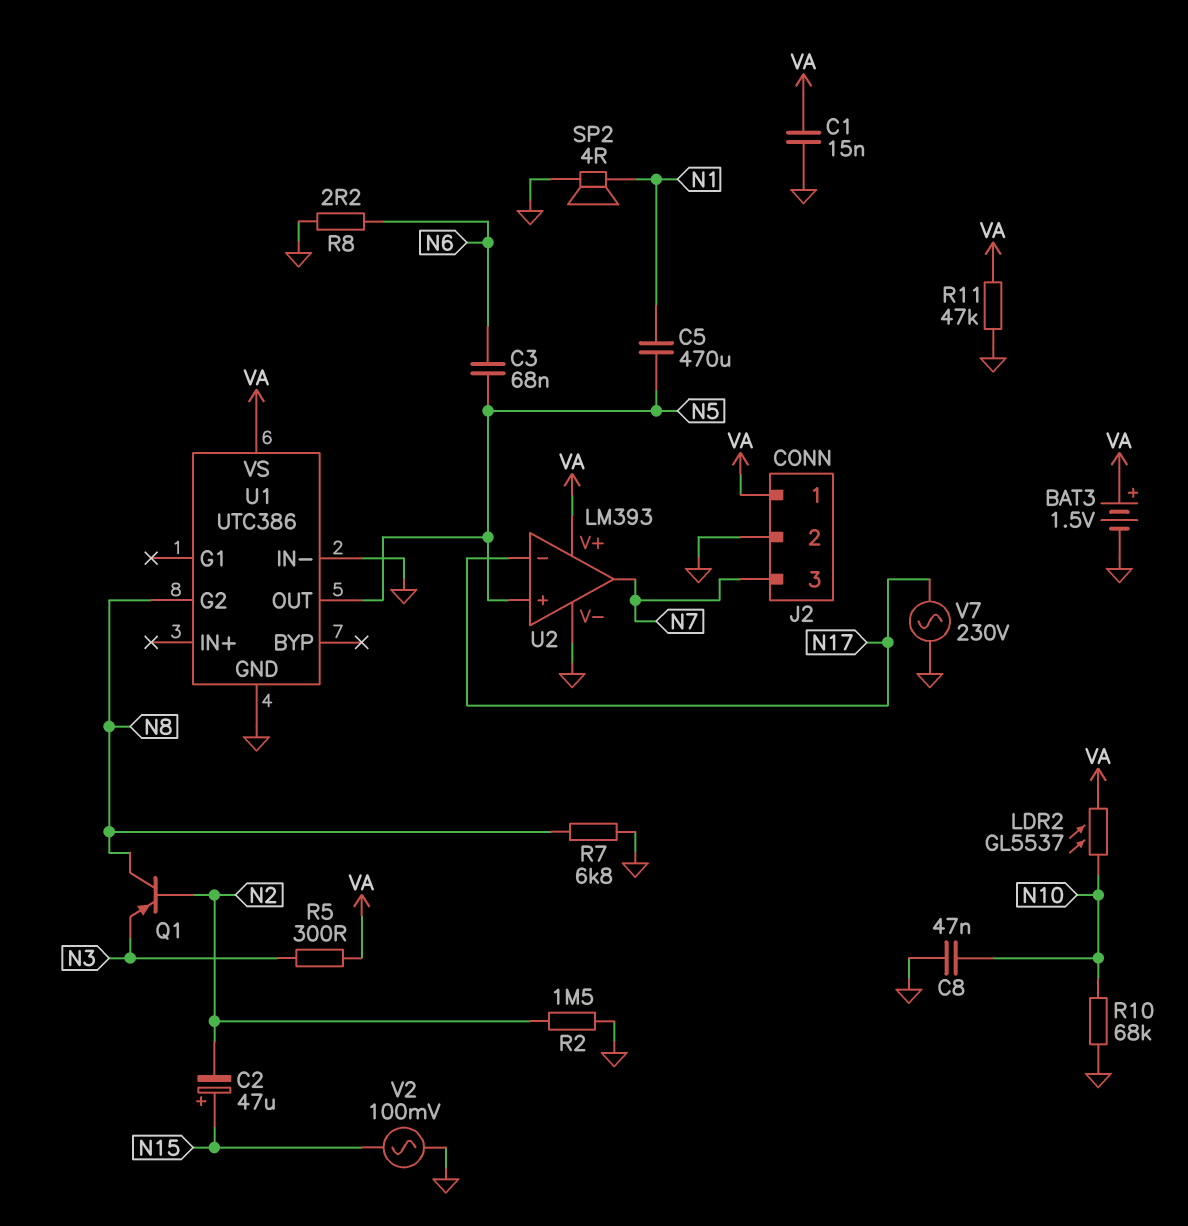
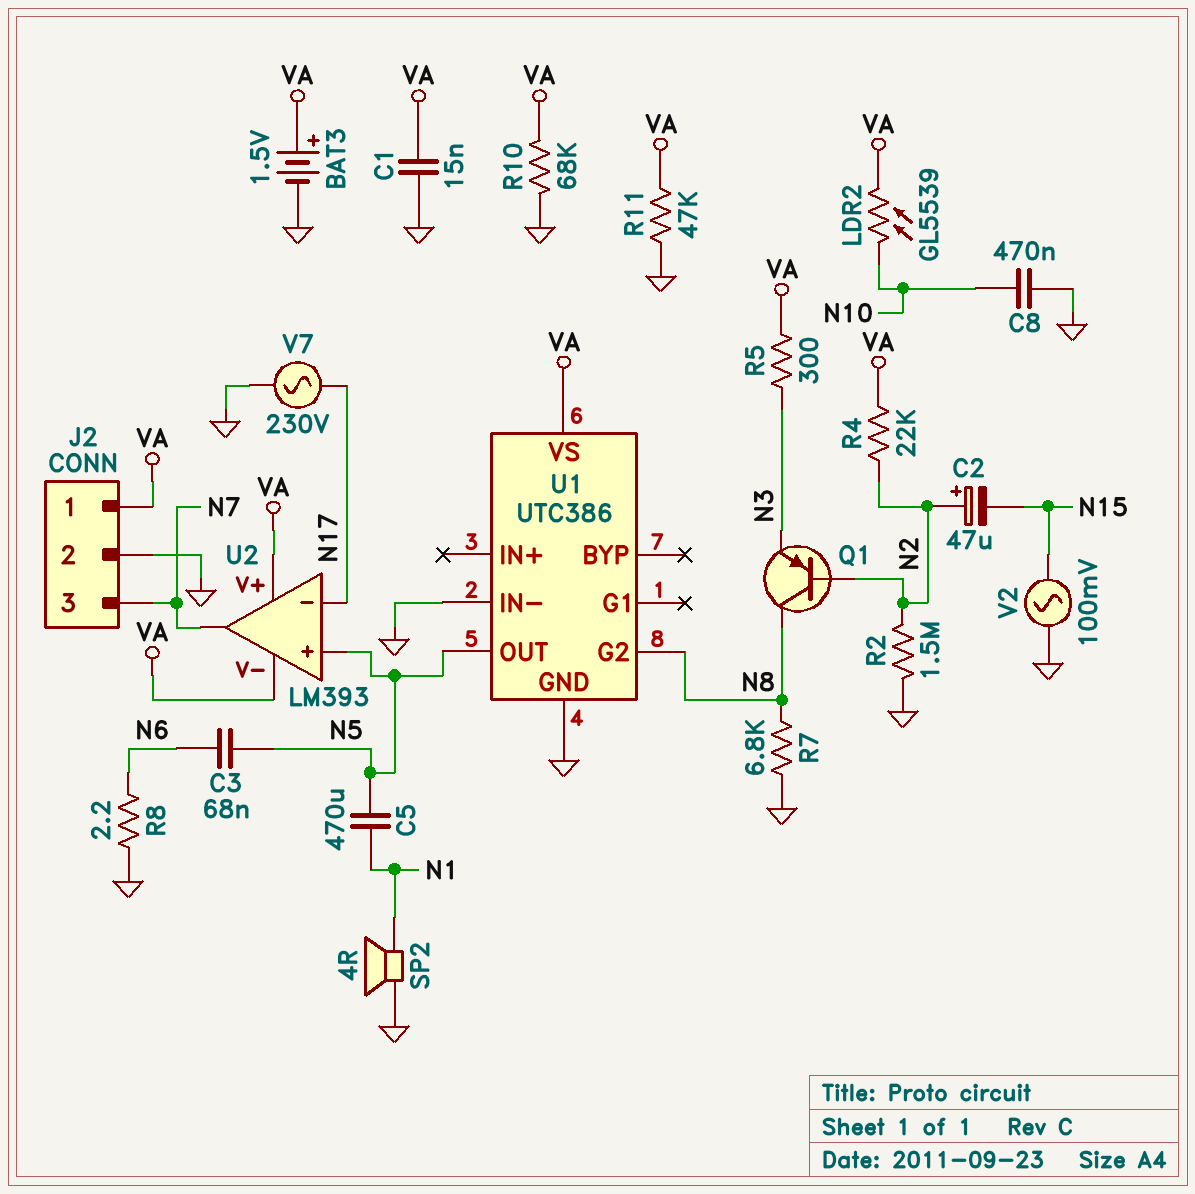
C2: 47uF (plus N15, minus N2) -> 47uF (plus N2, minus N15)
C8: 47nF (GND, N10) -> 470nF (GND, N10)
LDR2: GL5537 (N10, VA) -> GL5539 (N10, VA)
R4: none -> 22k (N2, VA)
R10: 68k (GND, N10) -> 68k (GND, VA)
U2 pin V-: GND -> VA

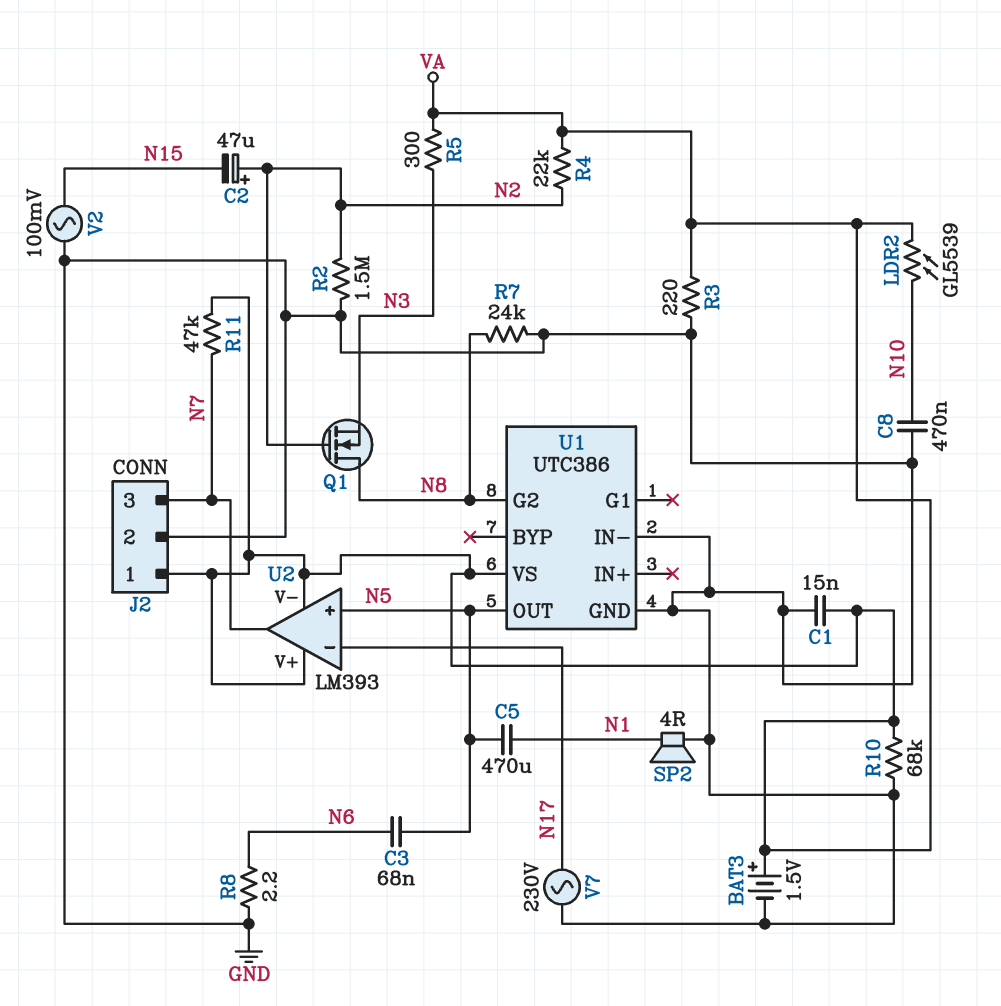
Q1: PNP (B N2, C N8, E N3) -> NMOS (G N2, D N8, S N3)
R3: none -> 220 (GND, VA)
R7: 6.8k (GND, N8) -> 24k (GND, N8)
R11: 47k (GND, VA) -> 47k (N7, VA)

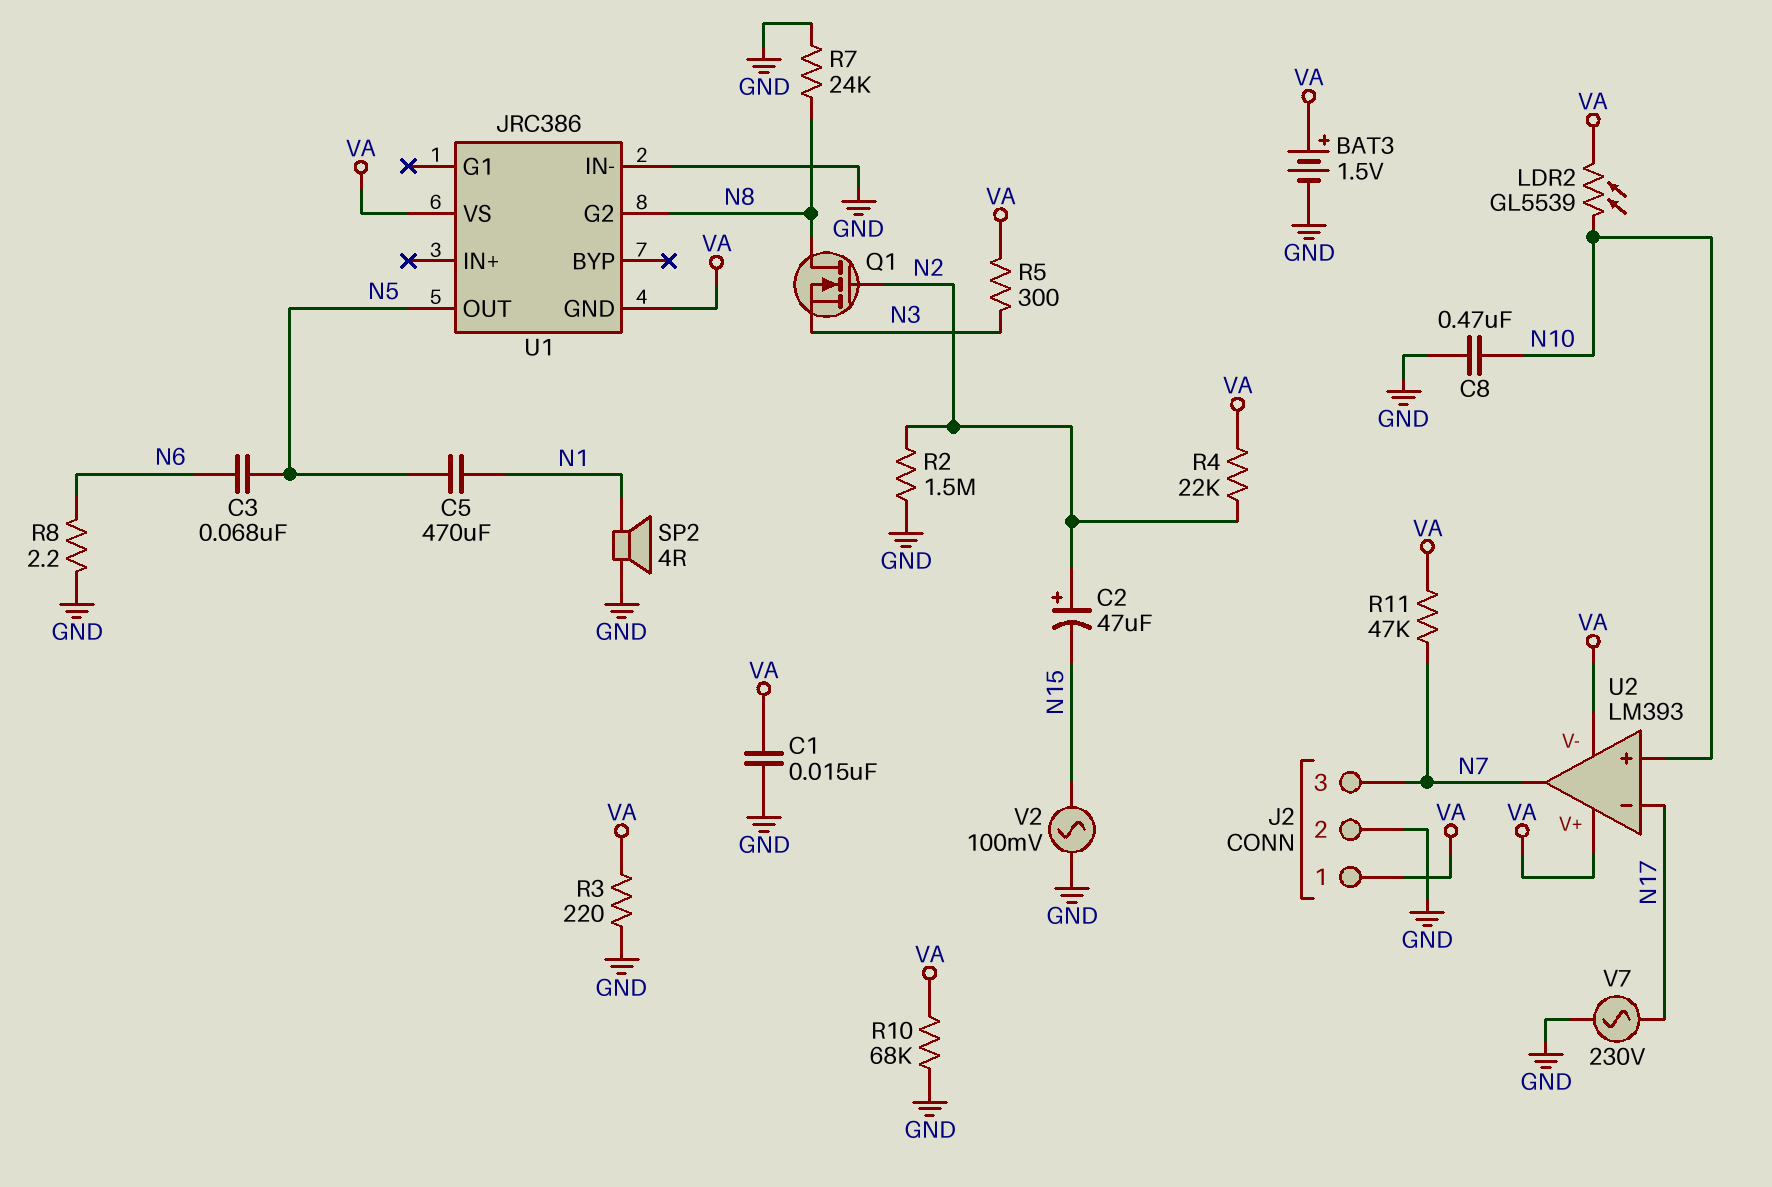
U1: UTC386 -> JRC386
U1 pin GND: GND -> VA
U2 pin in+: N5 -> N10

